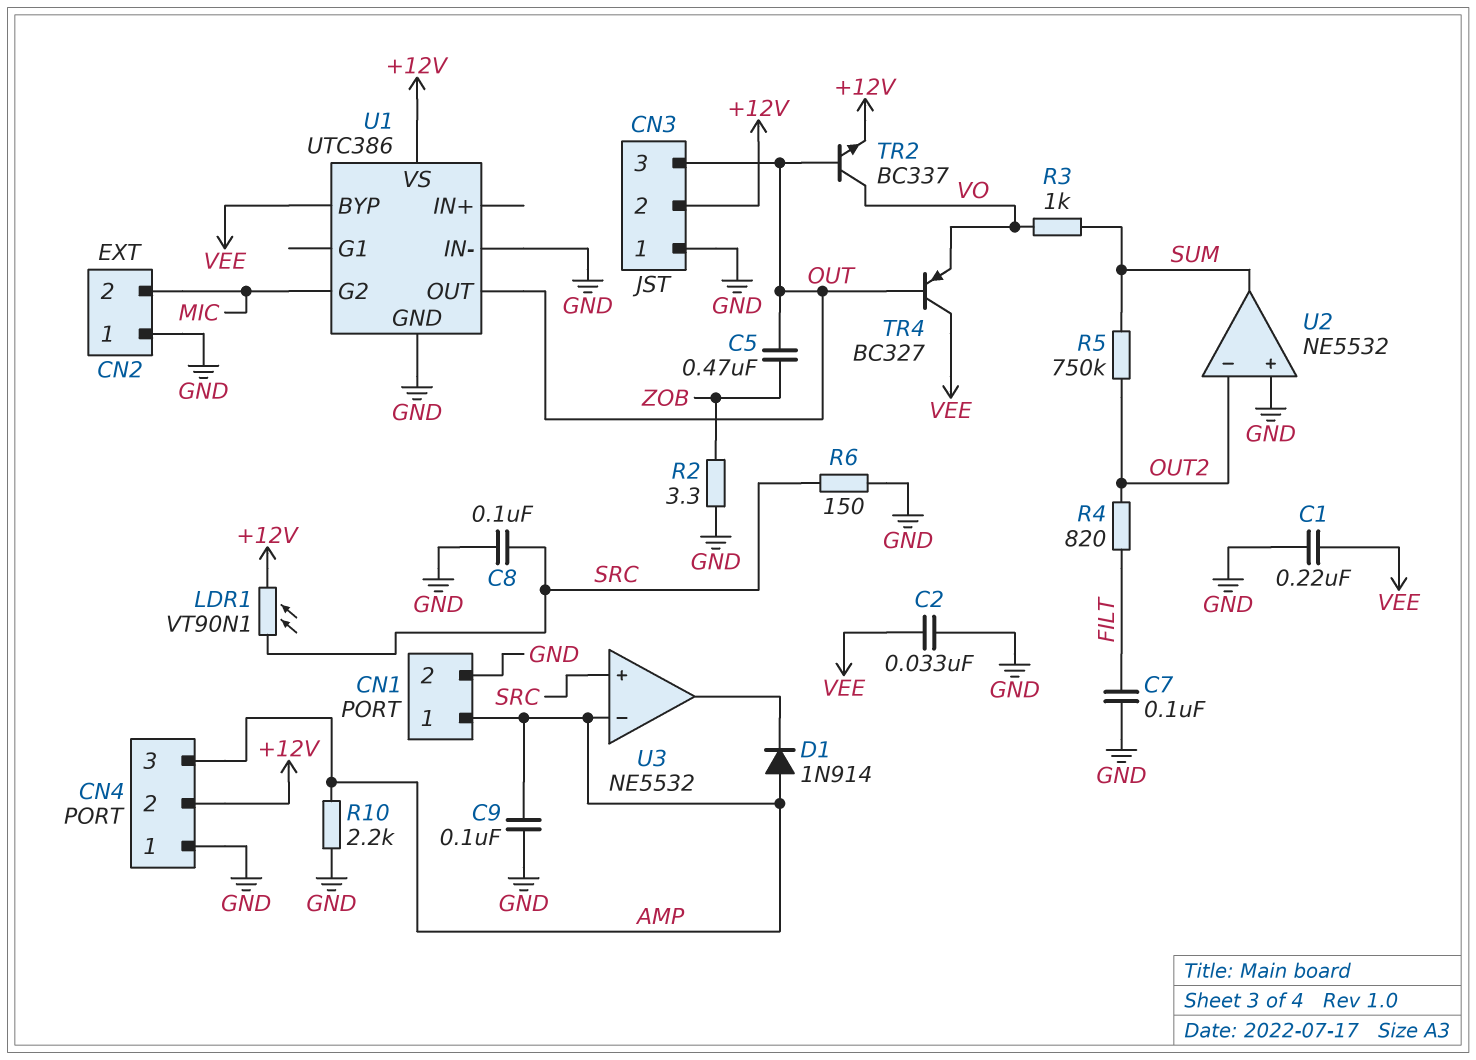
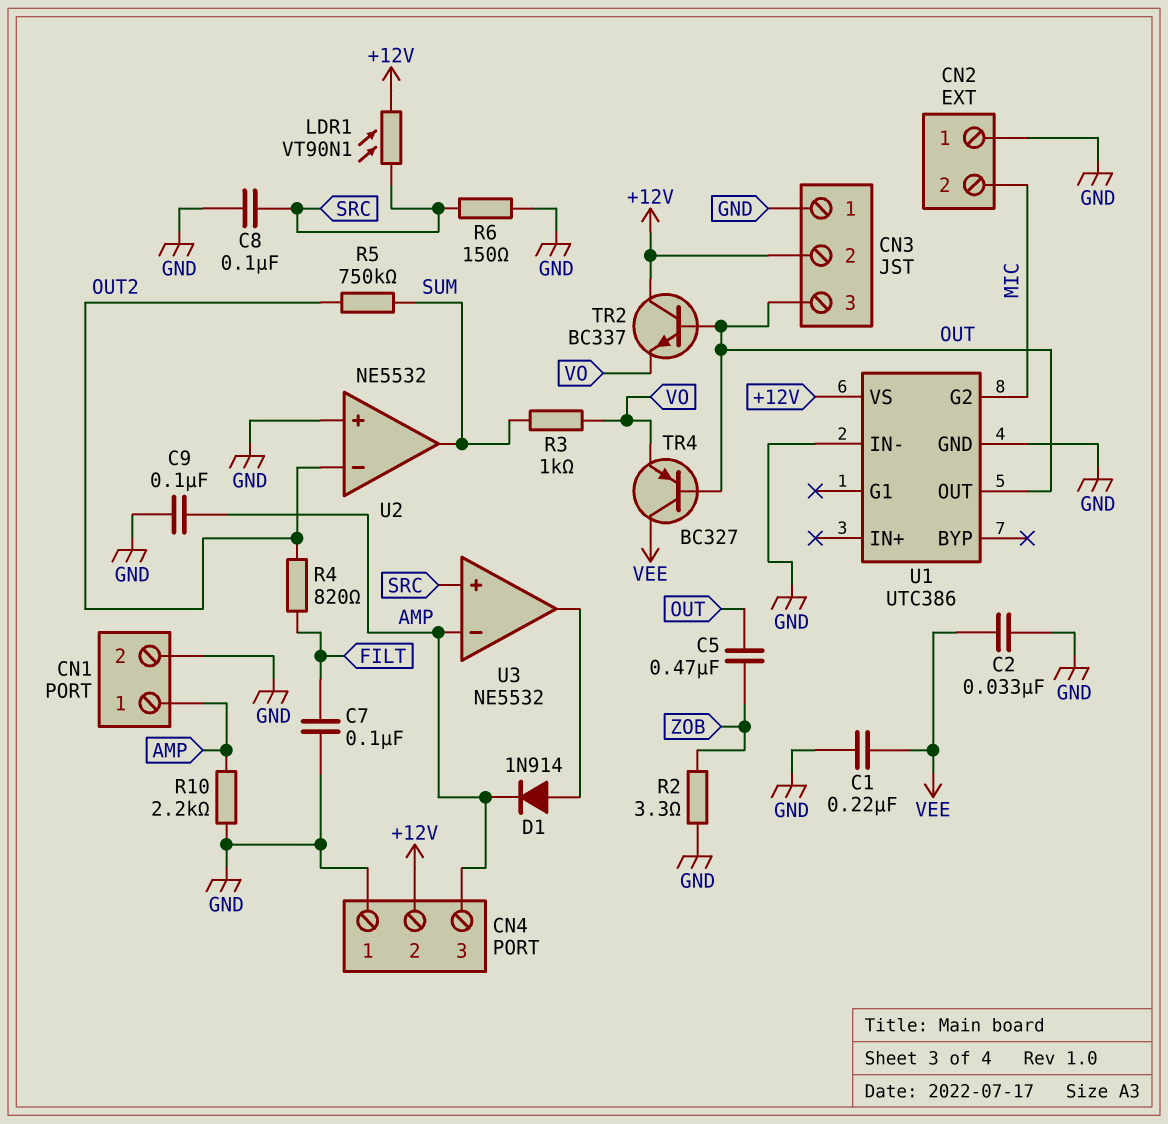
D1: diode 1N914 (A AMP, K U3/out) -> diode 1N914 (A U3/out, K AMP)
TR2: NPN BC337 (B OUT, C VO, E +12V) -> NPN BC337 (B OUT, C +12V, E VO)
U1 pin BYP: VEE -> none

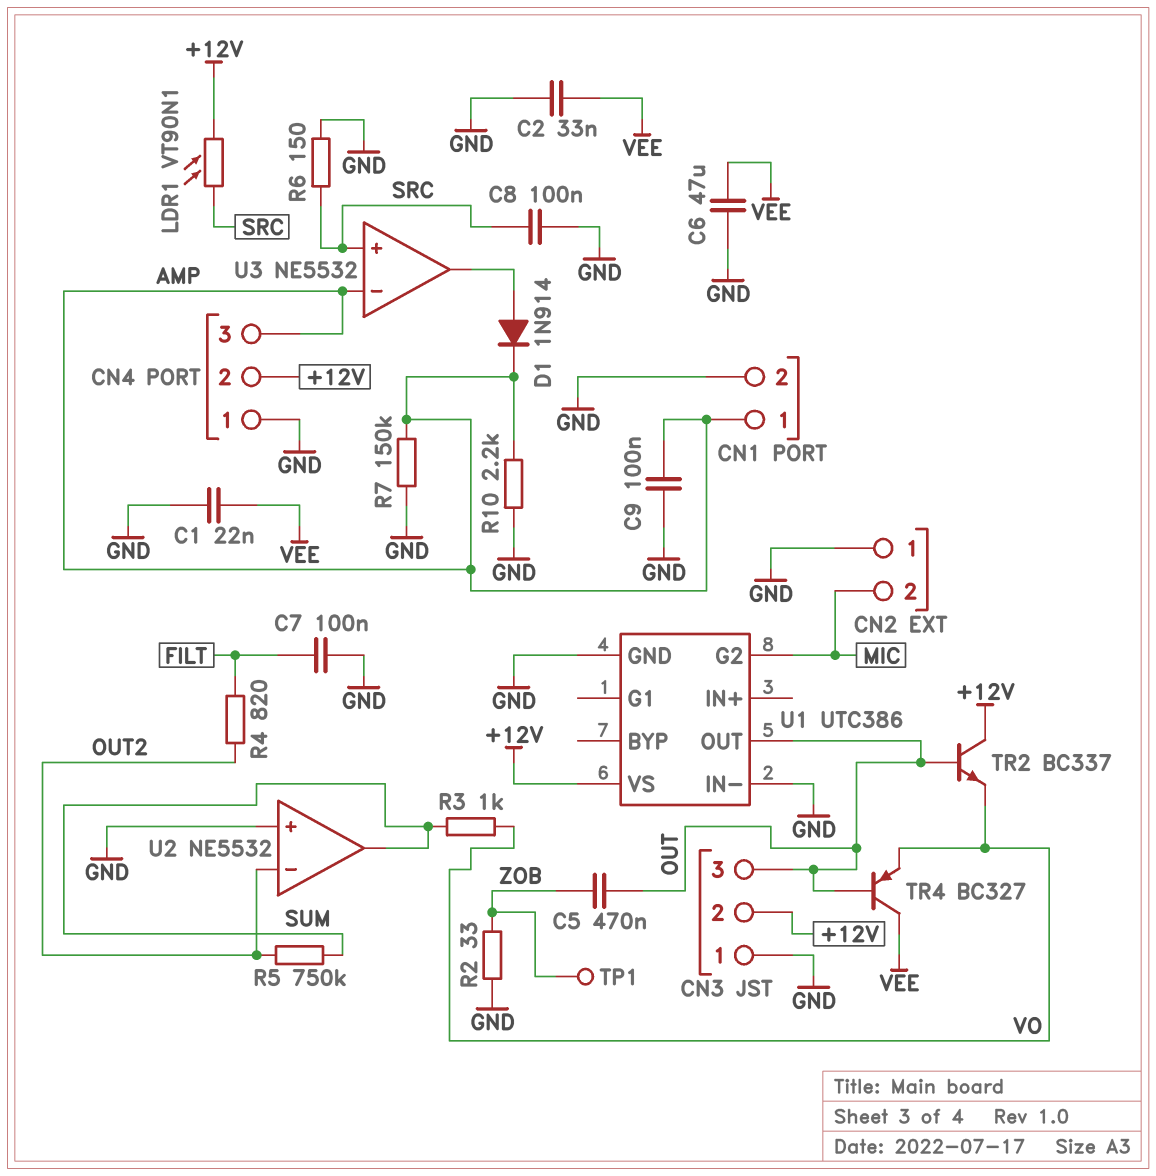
C1: 220nF (GND, VEE) -> 22nF (GND, VEE)
C6: none -> 47uF (GND, VEE)
R2: 3.3 (GND, ZOB) -> 33 (GND, ZOB)
R7: none -> 150k (AMP, GND)
TP1: none -> test point (ZOB)

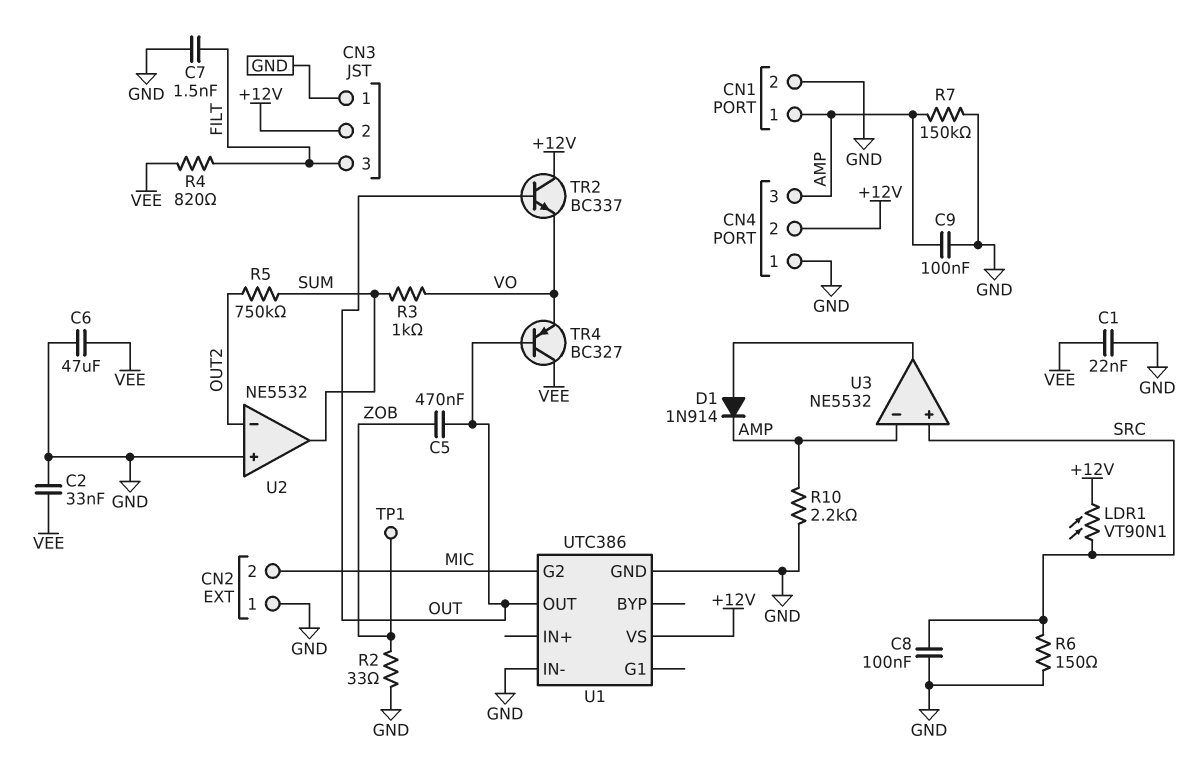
C7: 100nF (FILT, GND) -> 1.5nF (FILT, GND)
CN3 pin 3: OUT -> FILT
R4: 820 (FILT, OUT2) -> 820 (FILT, VEE)

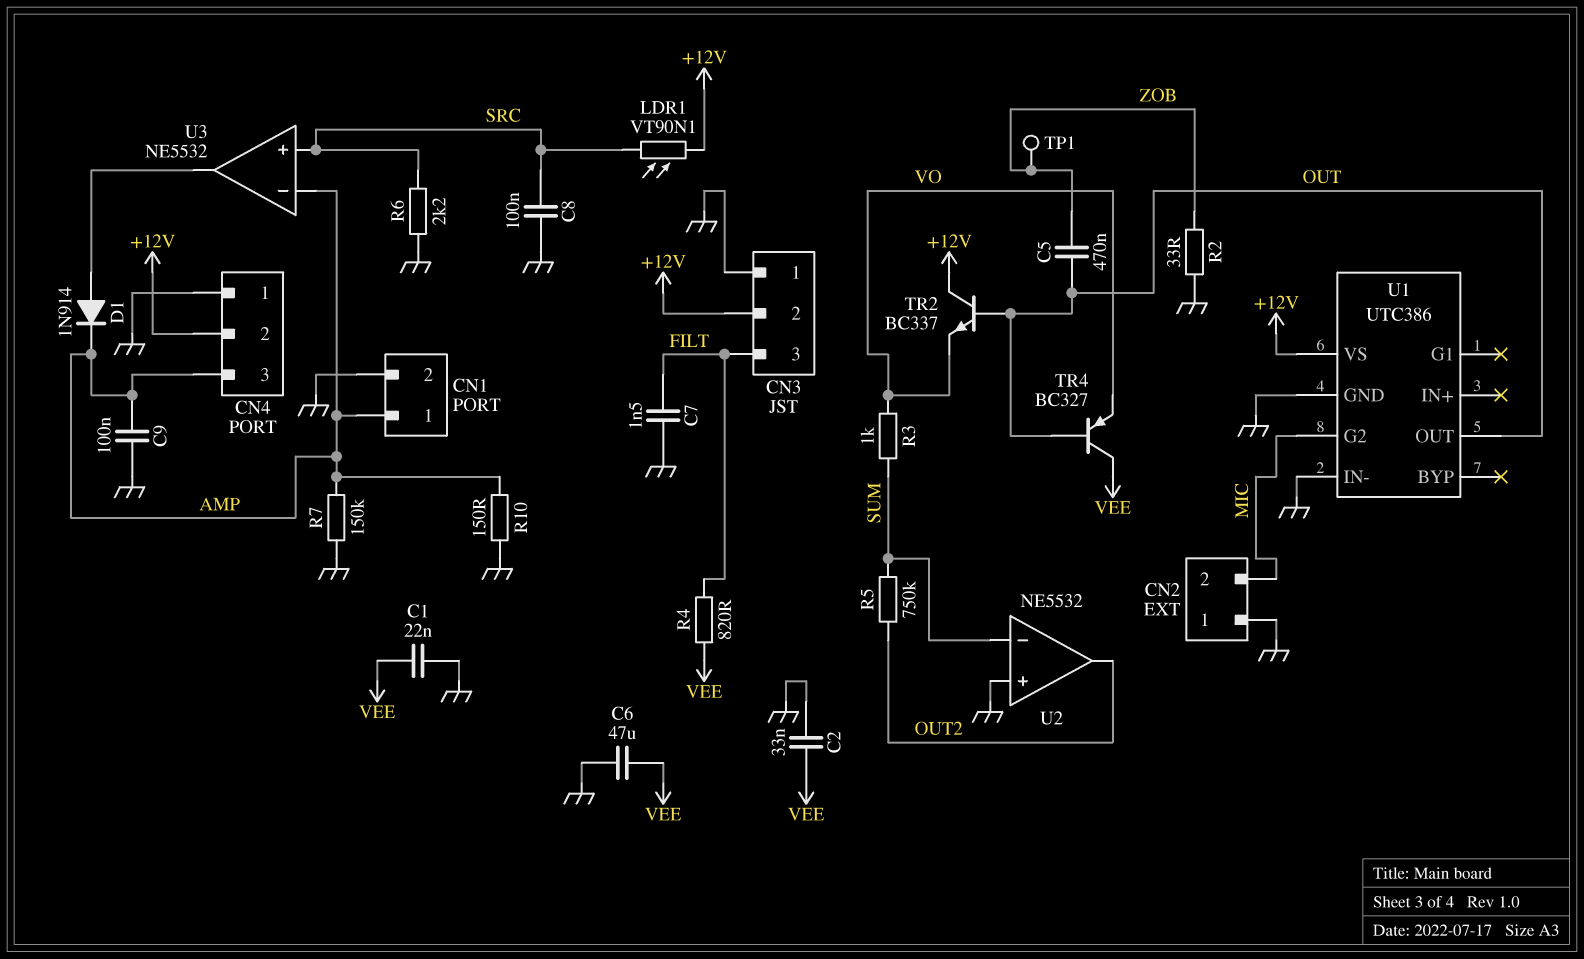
R6: 150 (GND, SRC) -> 2.2k (GND, SRC)
R10: 2.2k (AMP, GND) -> 150 (AMP, GND)
U2 pin in-: OUT2 -> SUM
U2 pin out: SUM -> OUT2

